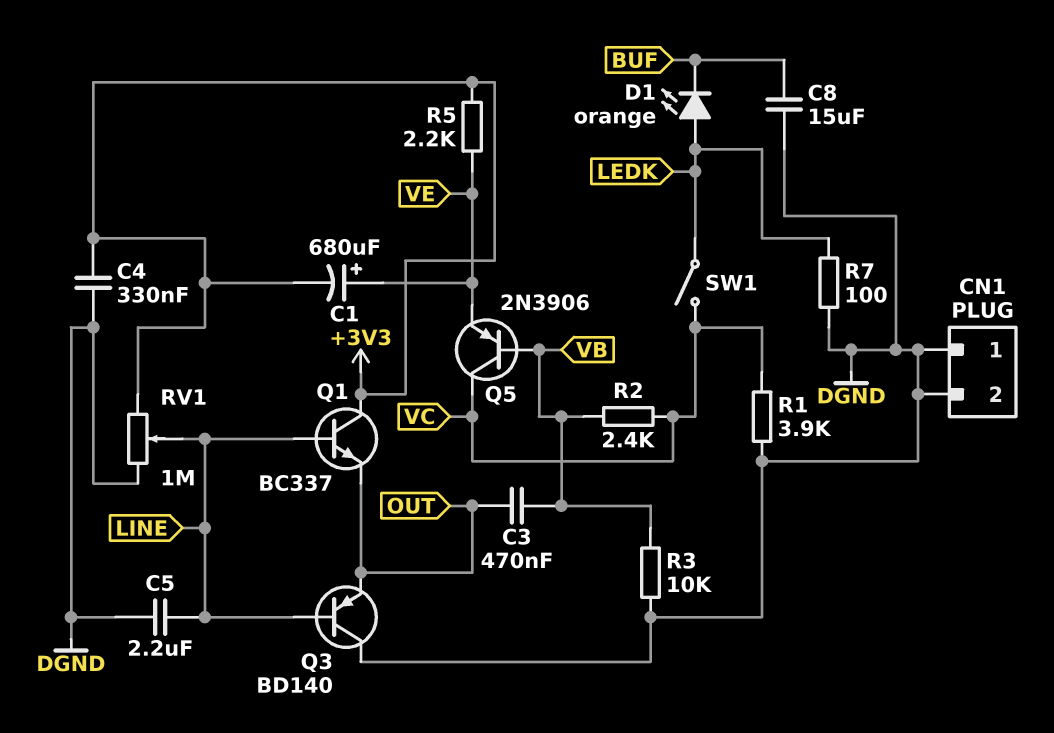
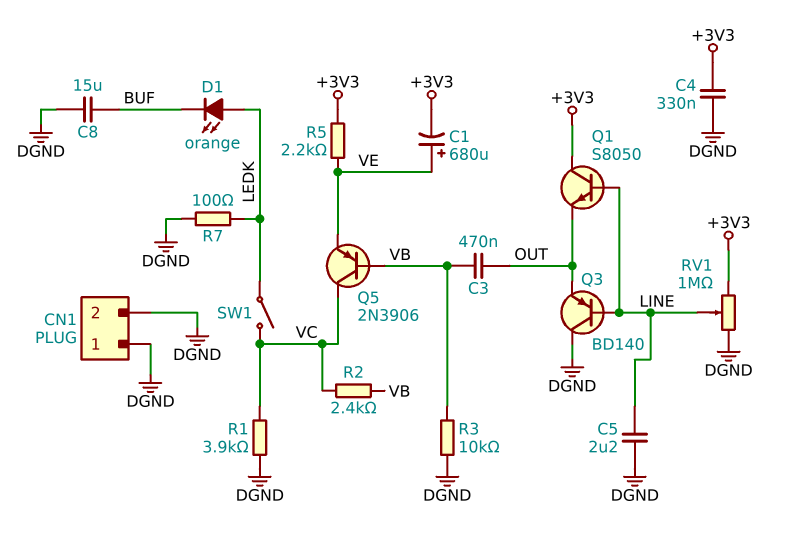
Q1: NPN BC337 (B LINE, C +3V3, E OUT) -> NPN S8050 (B LINE, C +3V3, E OUT)

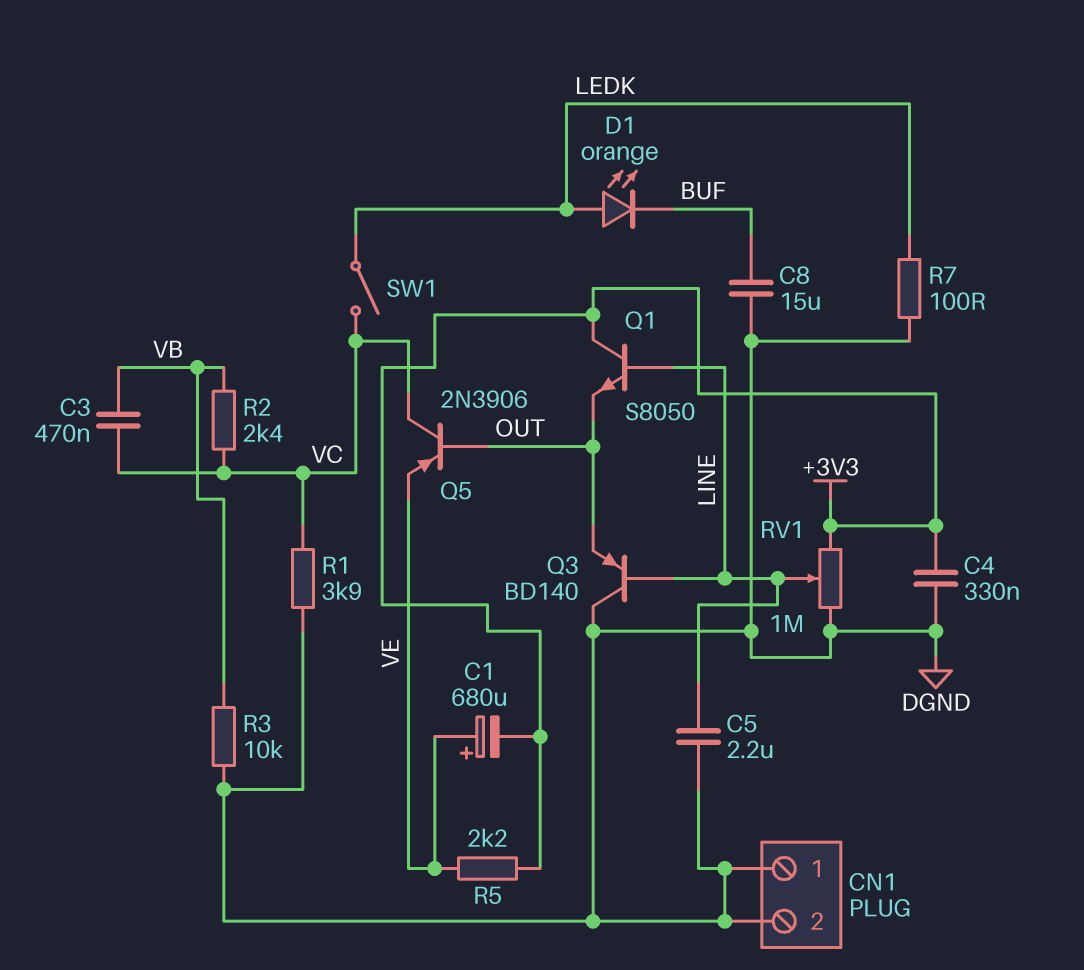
C3: 470nF (OUT, VB) -> 470nF (VB, VC)
Q5: PNP 2N3906 (B VB, C VC, E VE) -> PNP 2N3906 (B OUT, C VC, E VE)

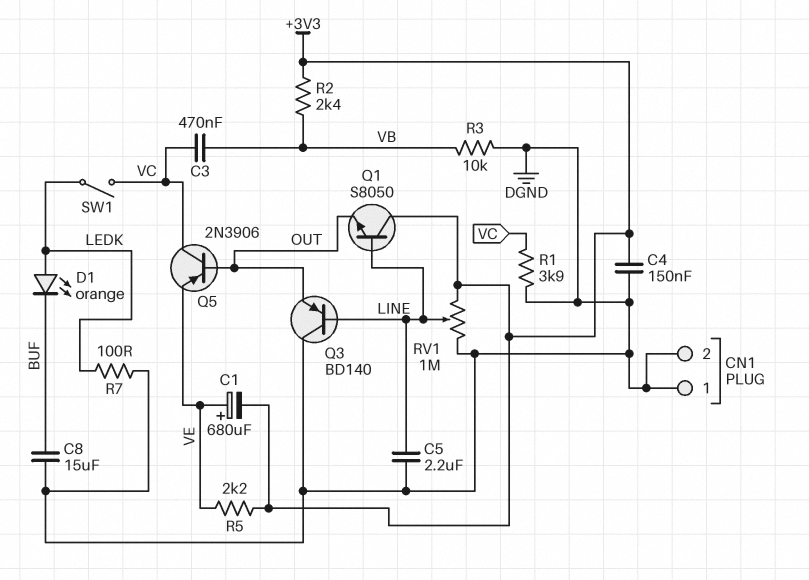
C4: 330nF (+3V3, DGND) -> 150nF (+3V3, DGND)
R2: 2.4k (VB, VC) -> 2.4k (+3V3, VB)

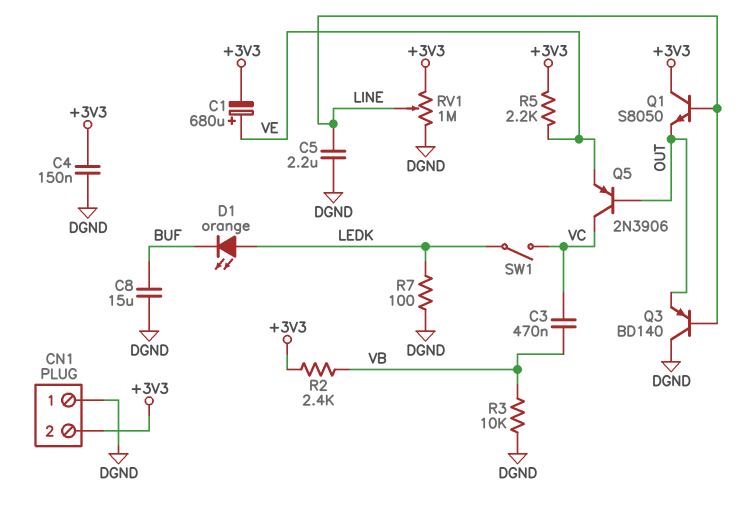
CN1 pin 2: DGND -> +3V3
R1: 3.9k (DGND, VC) -> none

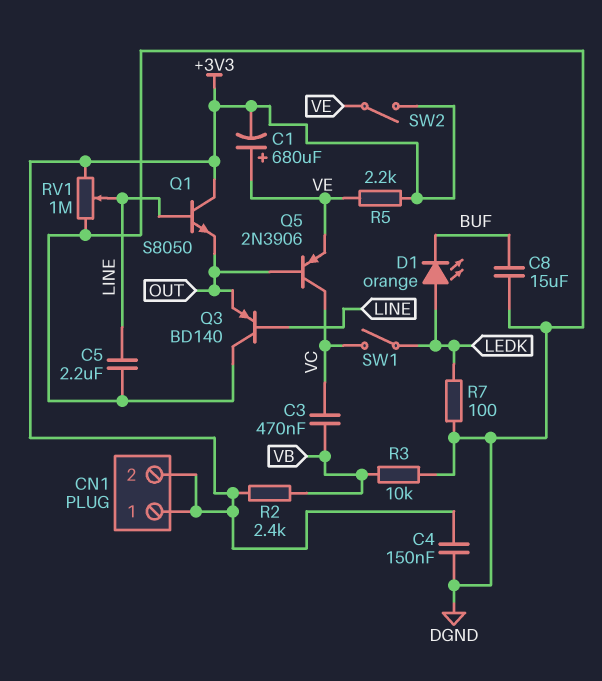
CN1 pin 1: DGND -> +3V3
SW2: none -> switch (+3V3, VE)

